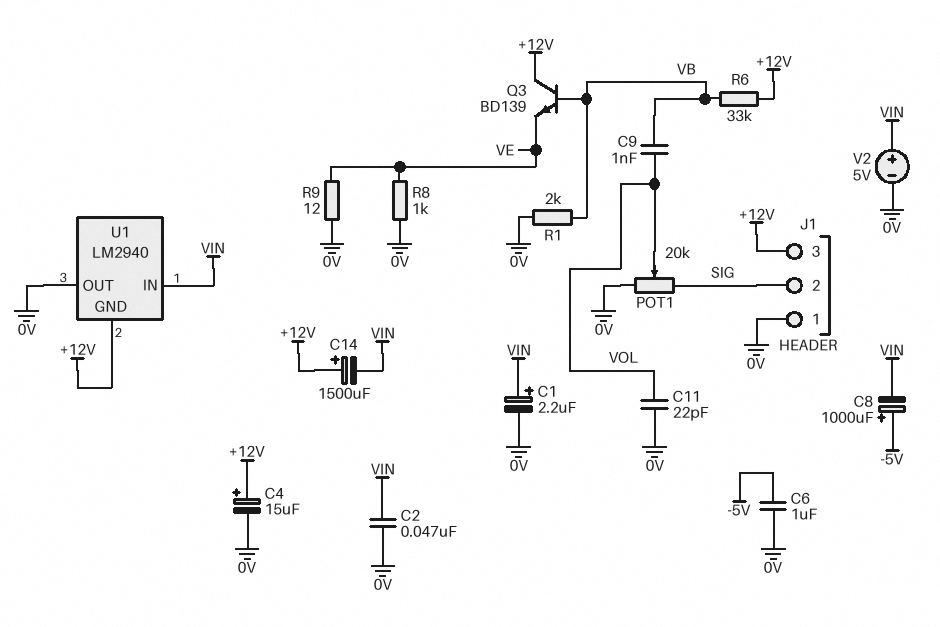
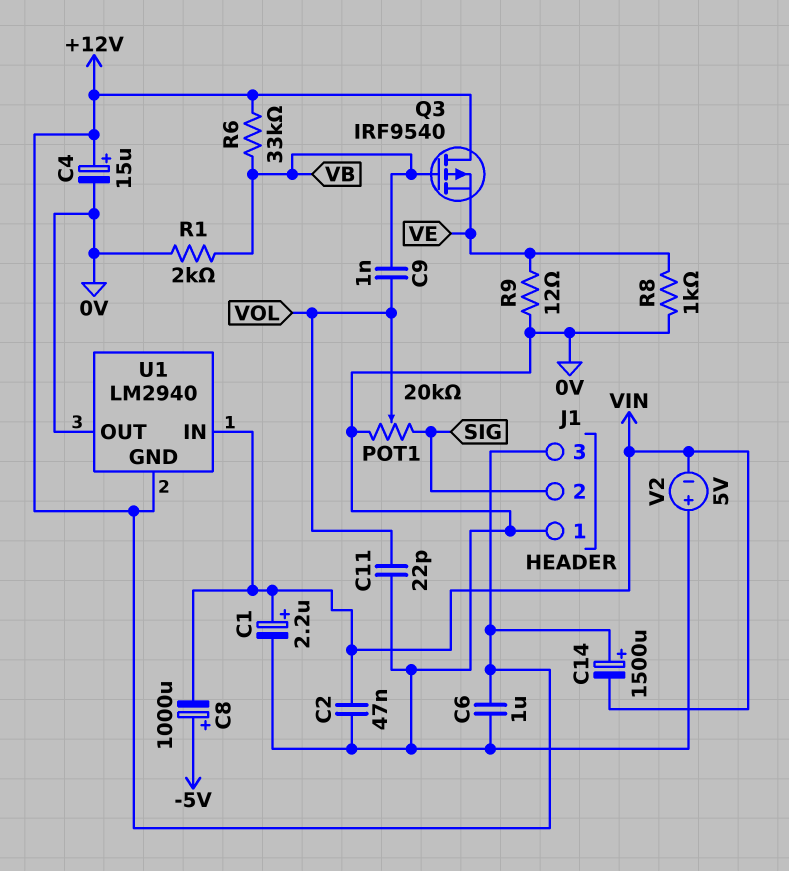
C6: 1uF (-5V, 0V) -> 1uF (+12V, 0V)
Q3: NPN BD139 (B VB, C +12V, E VE) -> PMOS IRF9540 (G VB, D +12V, S VE)
V2: 5V (plus VIN, minus 0V) -> 5V (plus 0V, minus VIN)

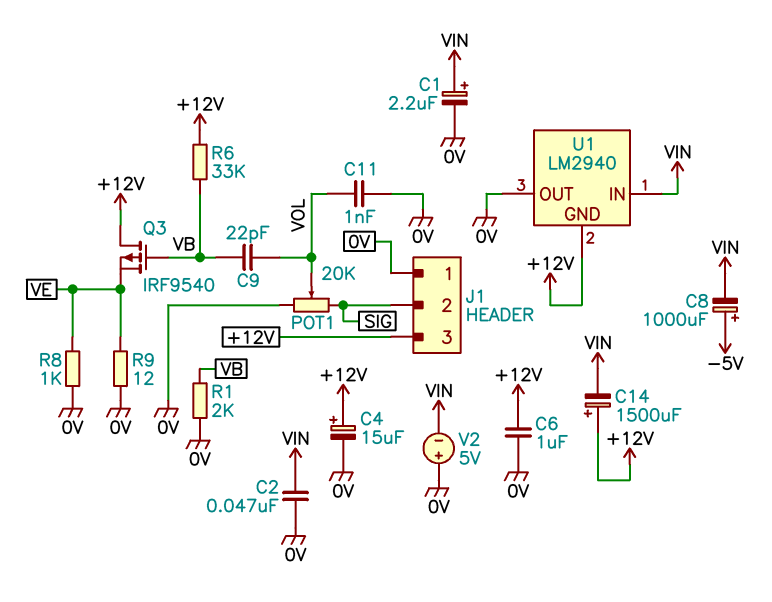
C9: 1nF (VB, VOL) -> 22pF (VB, VOL)
C11: 22pF (0V, VOL) -> 1nF (0V, VOL)

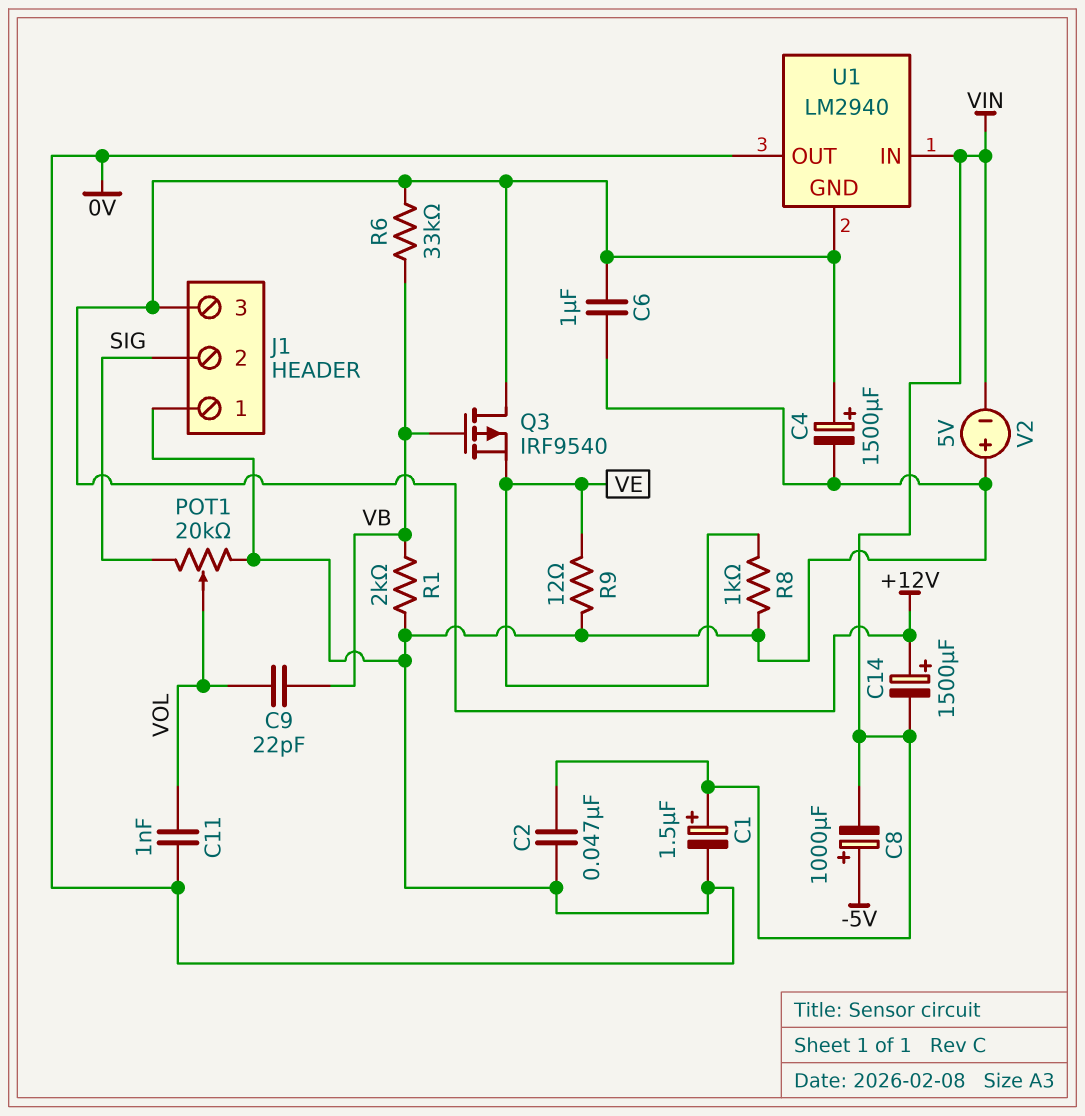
C1: 2.2uF (plus VIN, minus 0V) -> 1.5uF (plus VIN, minus 0V)
C4: 15uF (plus +12V, minus 0V) -> 1500uF (plus +12V, minus 0V)

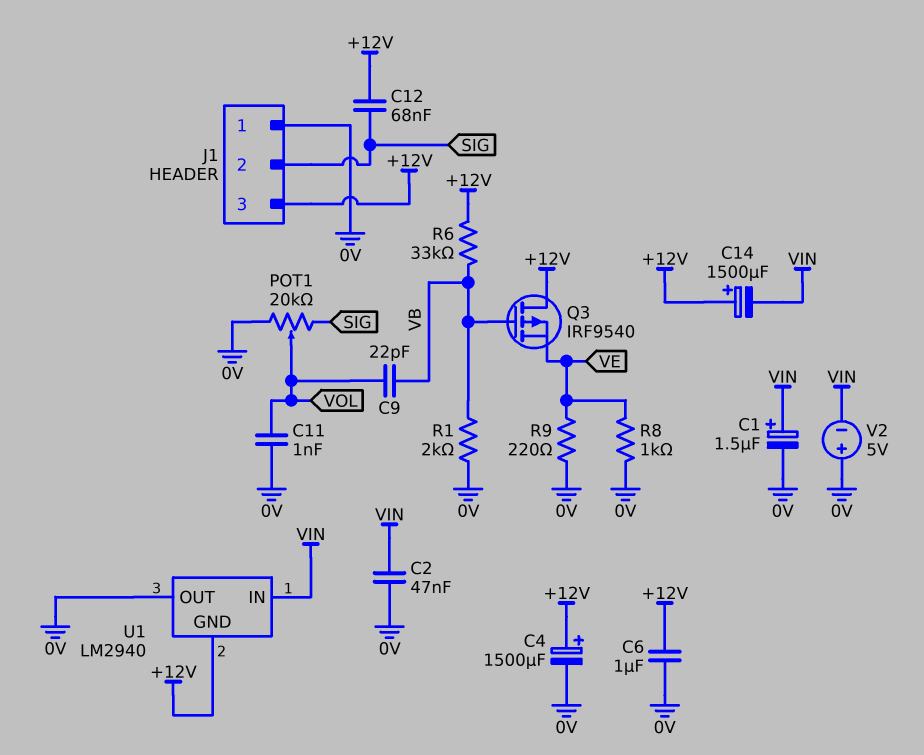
C8: 1000uF (plus -5V, minus VIN) -> none
C12: none -> 68nF (+12V, SIG)
R9: 12 (0V, VE) -> 220 (0V, VE)

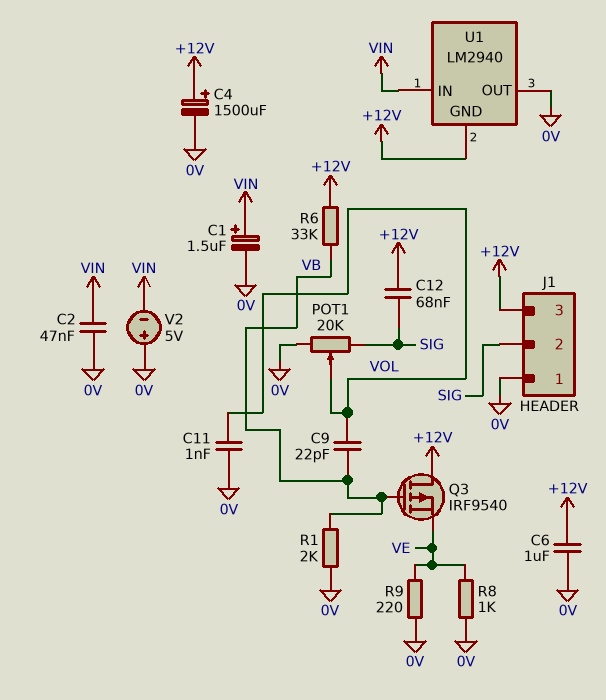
C14: 1500uF (plus +12V, minus VIN) -> none

